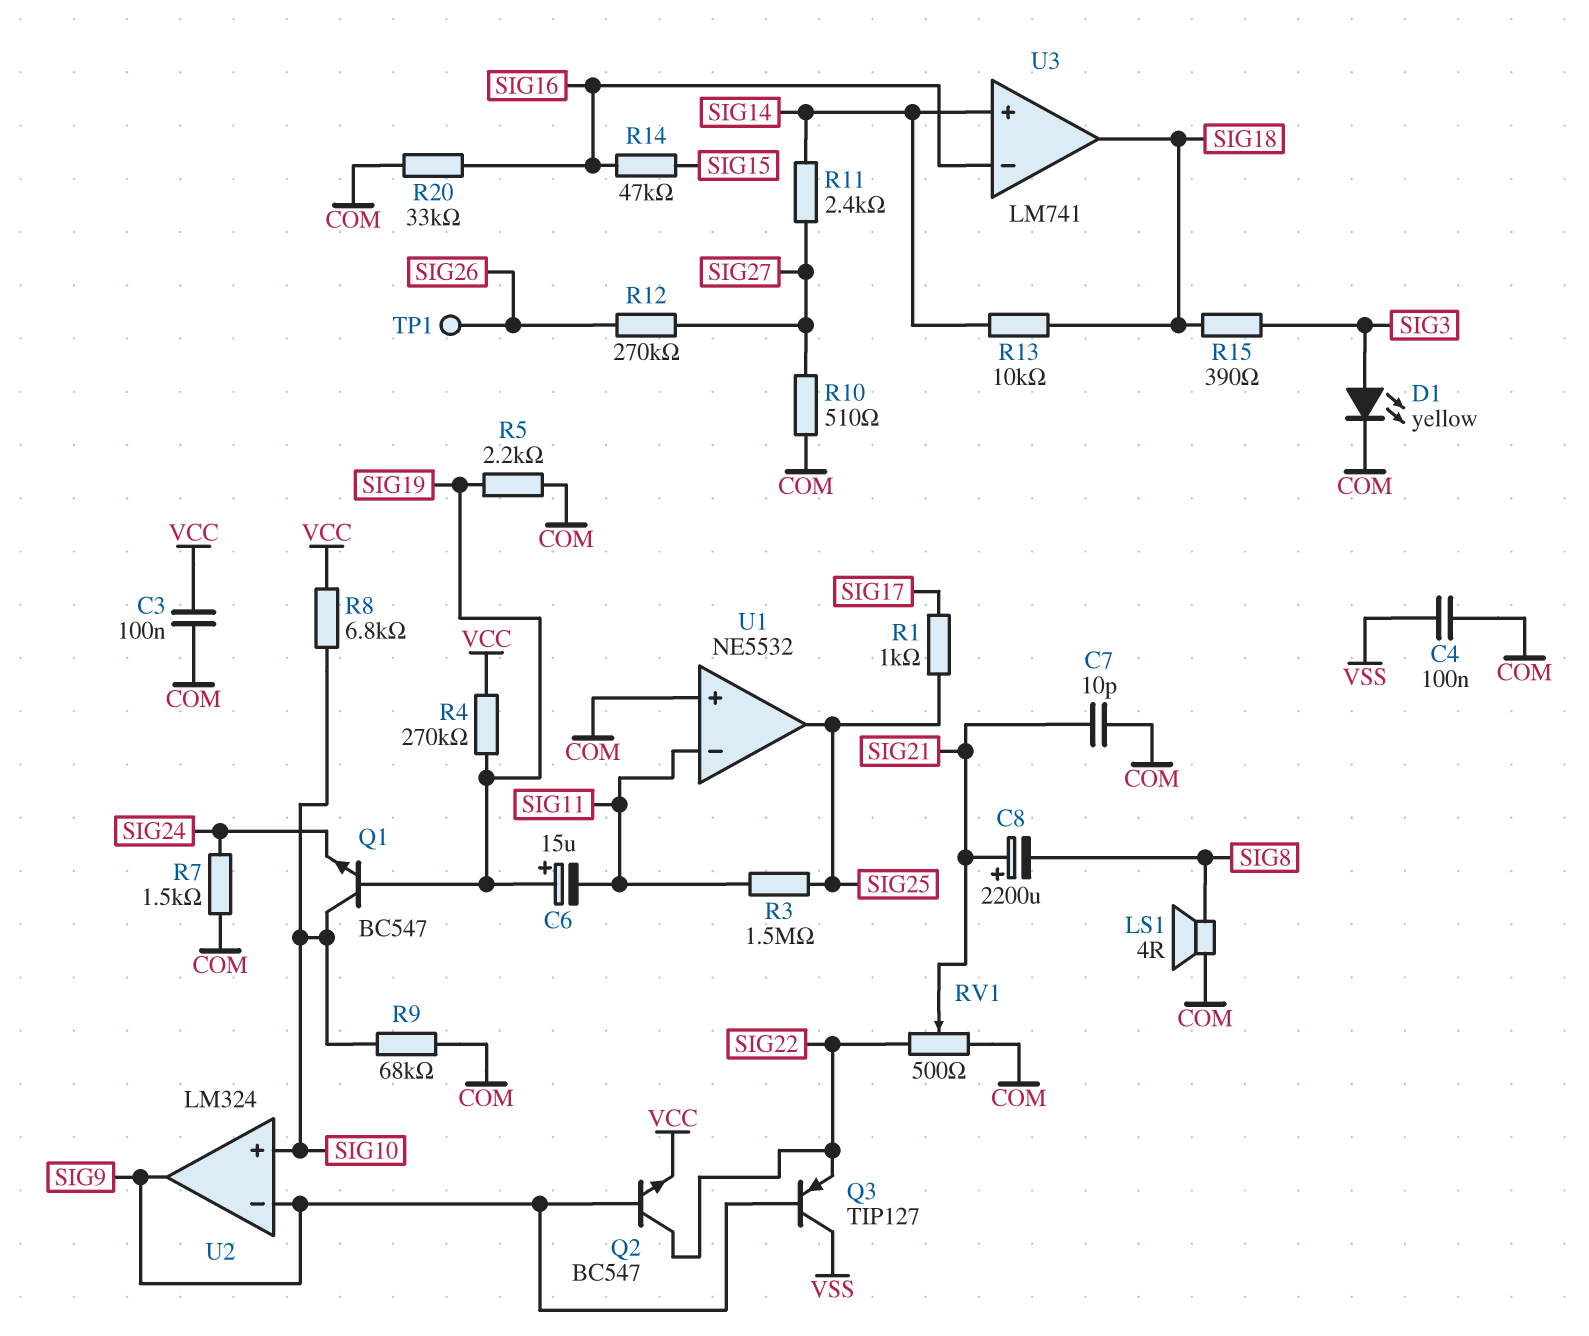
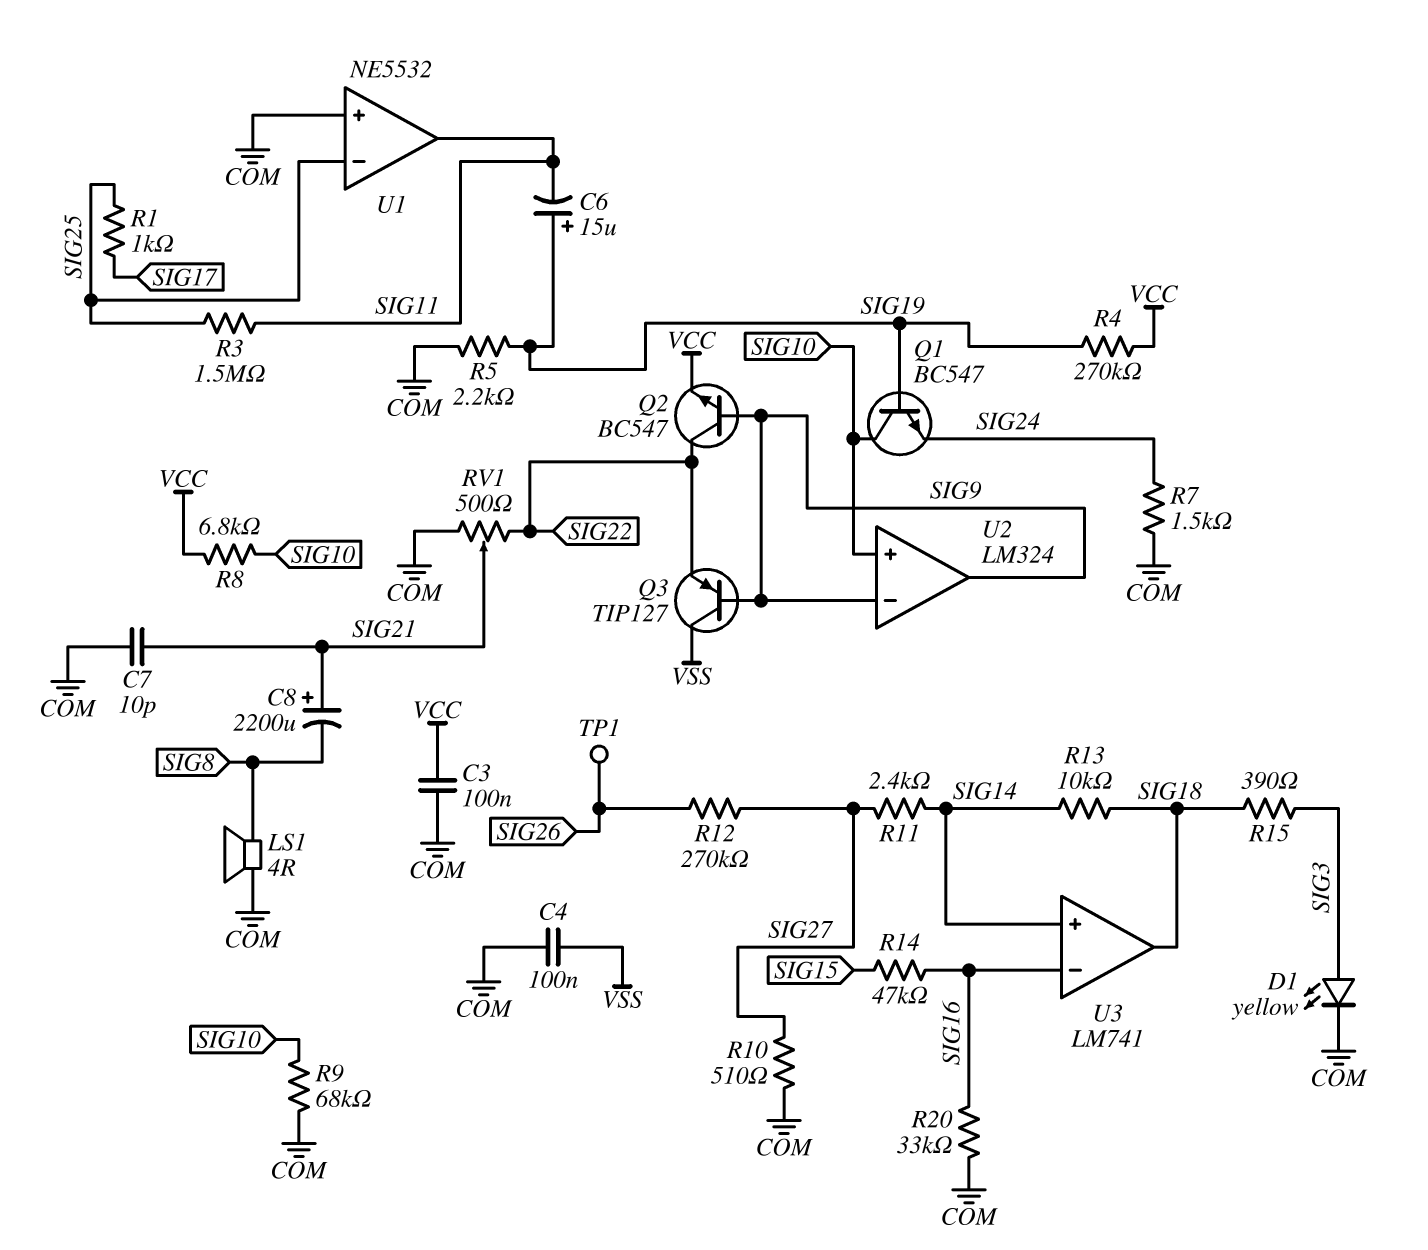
U1 pin in-: SIG11 -> SIG25
U1 pin out: SIG25 -> SIG11

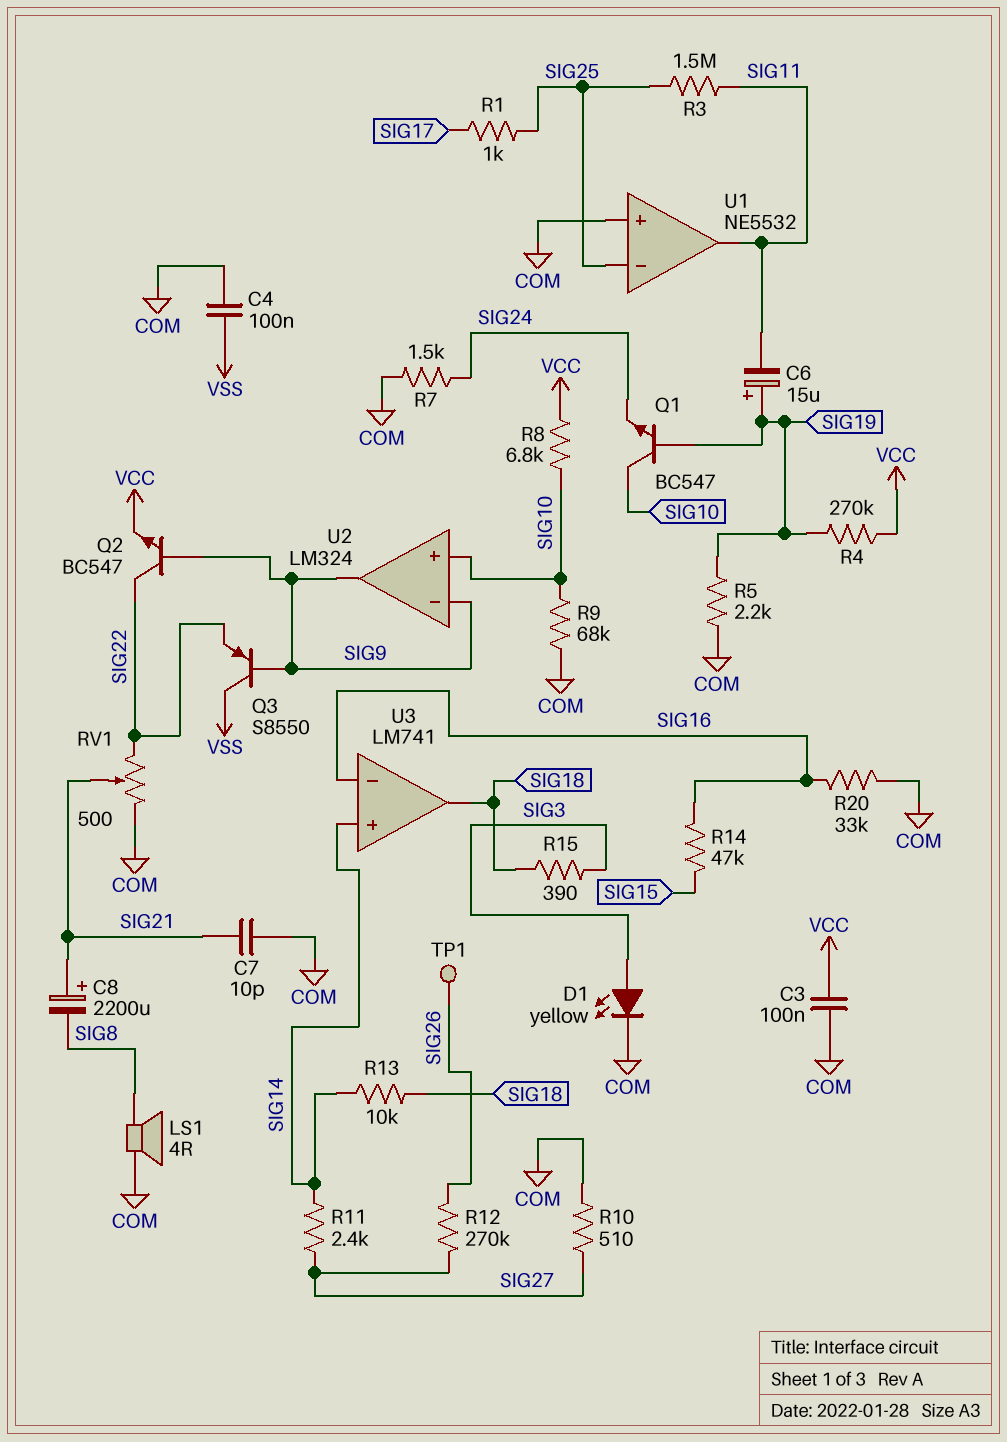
Q3: PNP TIP127 (B SIG9, C VSS, E SIG22) -> PNP S8550 (B SIG9, C VSS, E SIG22)

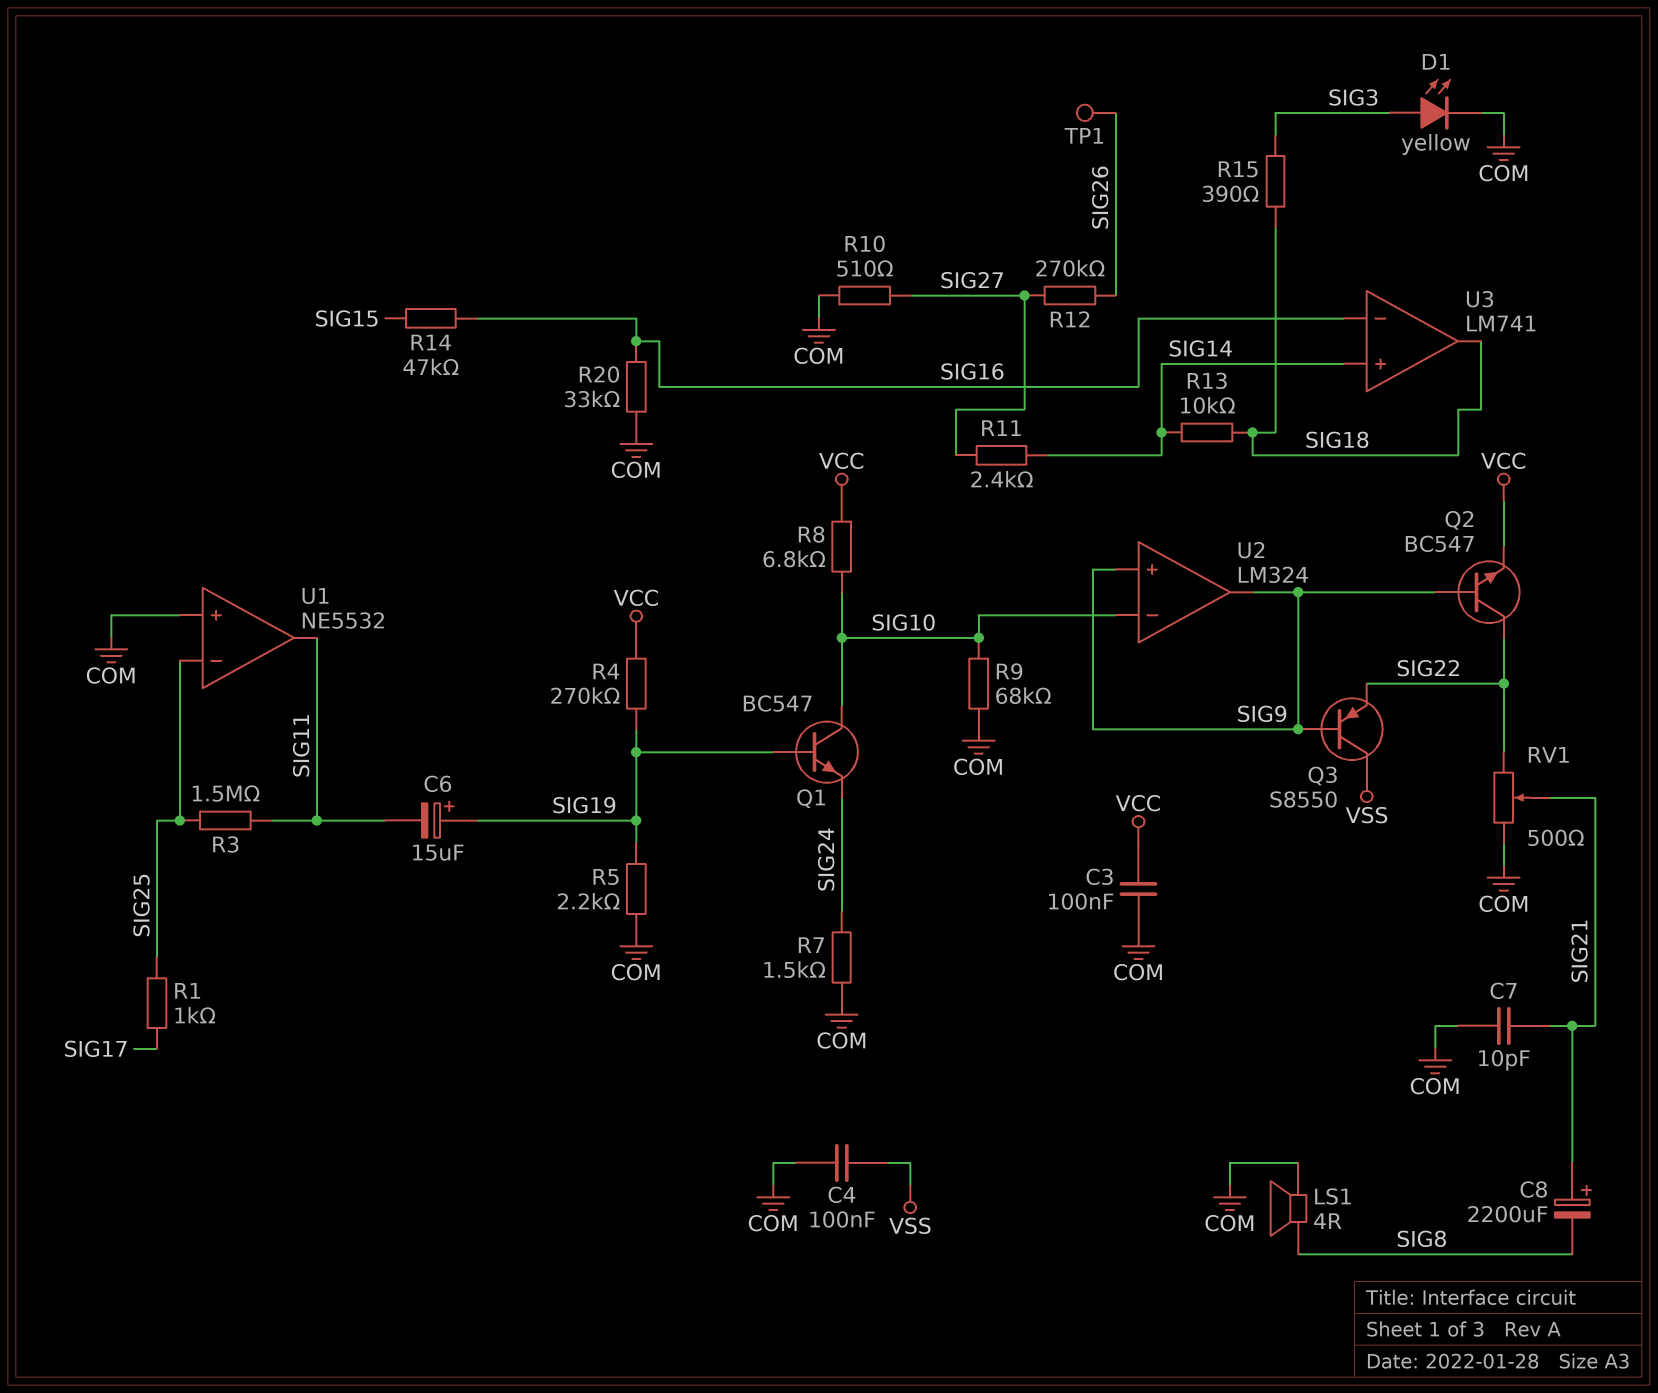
U2 pin in+: SIG10 -> SIG9
U2 pin in-: SIG9 -> SIG10

